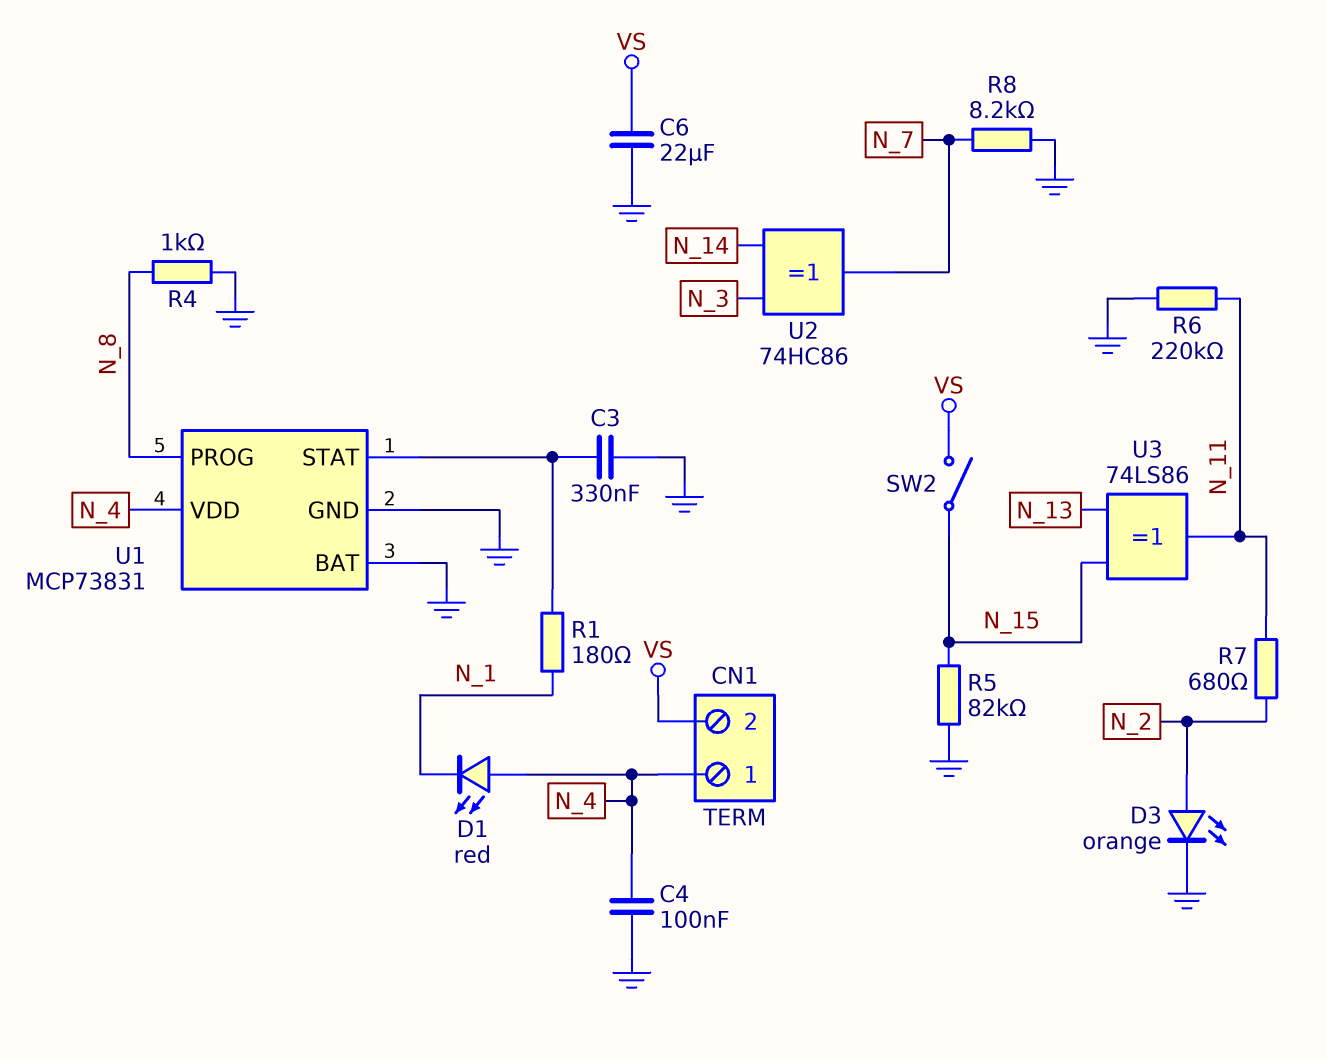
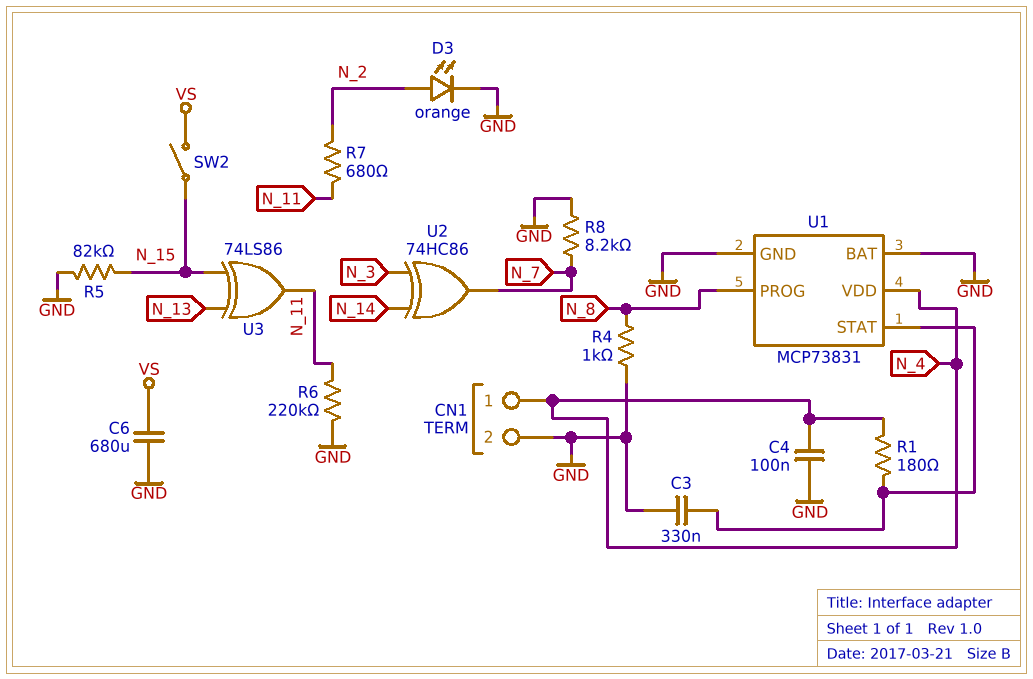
C6: 22uF (GND, VS) -> 680uF (GND, VS)
CN1 pin 2: VS -> GND
D1: LED red (A N_4, K N_1) -> none
R1: 180 (N_1, U1/STAT) -> 180 (N_4, U1/STAT)

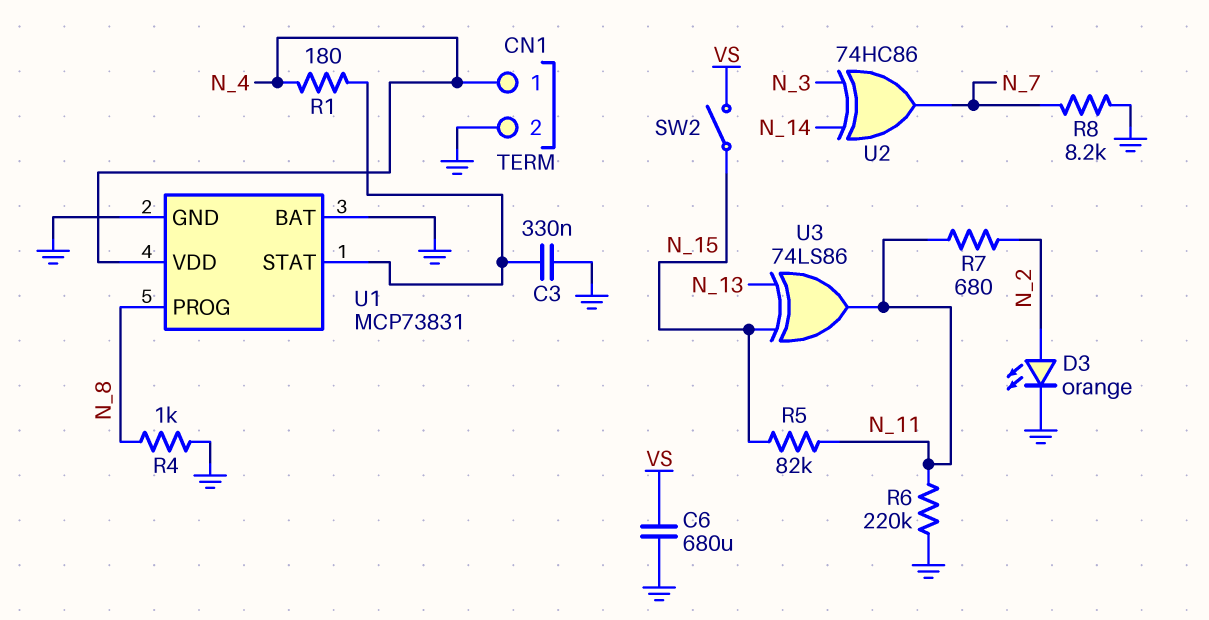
C4: 100nF (GND, N_4) -> none
R5: 82k (GND, N_15) -> 82k (N_11, N_15)

